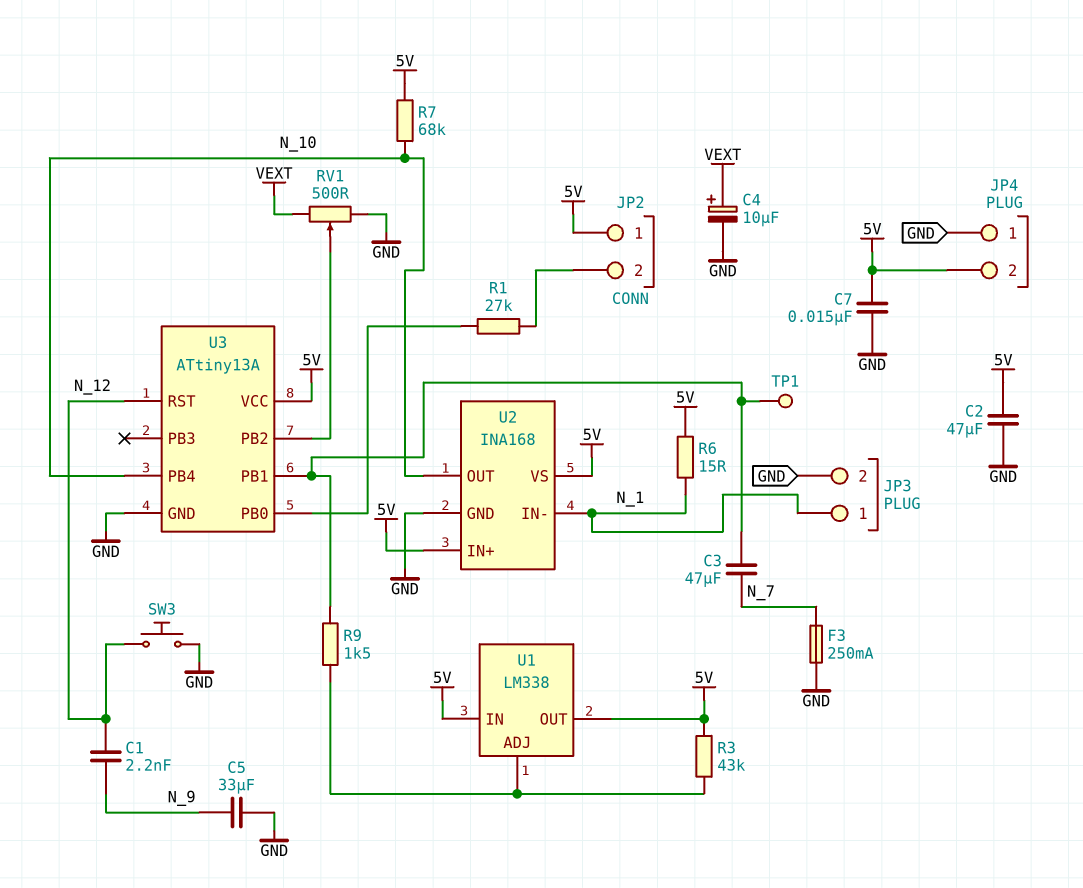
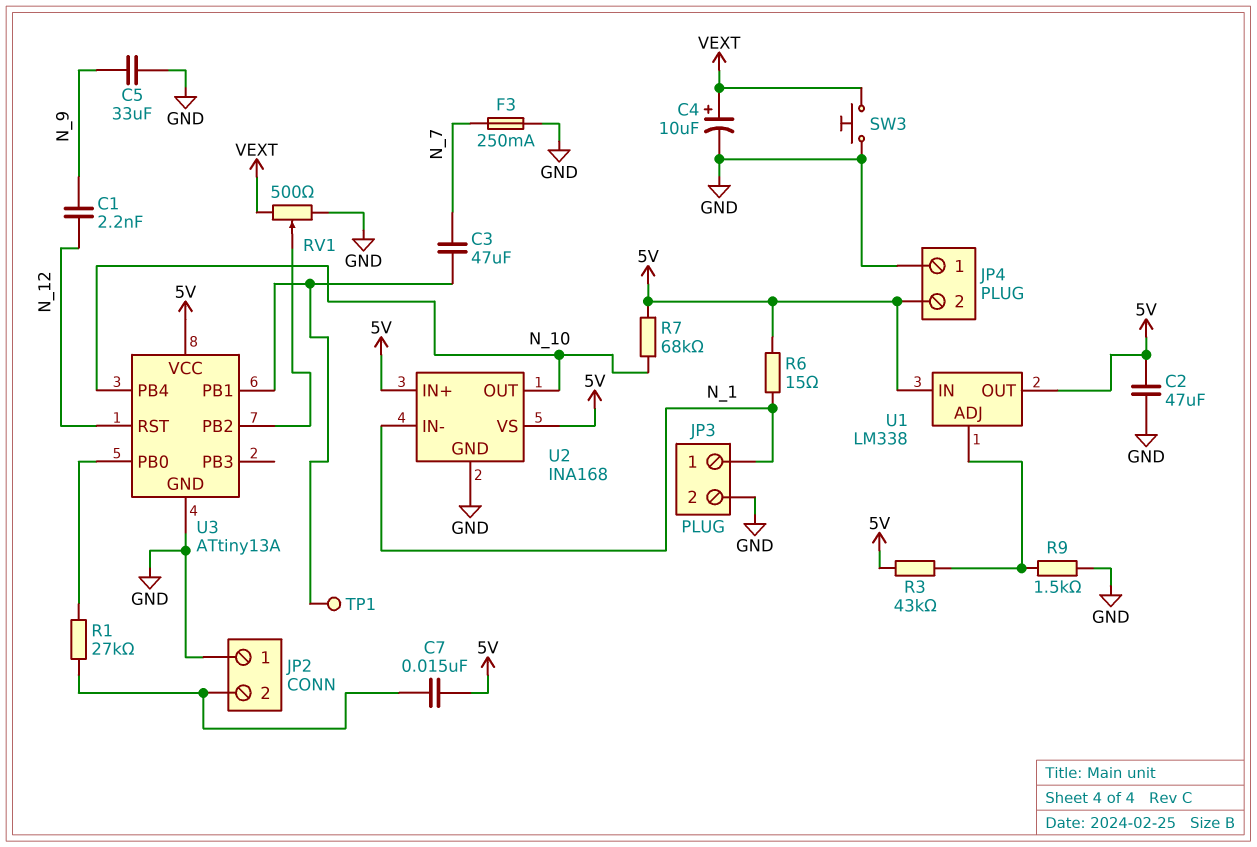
C7: 15nF (5V, GND) -> 15nF (5V, JP2/2)
JP2 pin 1: 5V -> GND
R9: 1.5k (U1/ADJ, U3/PB1) -> 1.5k (GND, U1/ADJ)
SW3: button (GND, N_12) -> button (GND, VEXT)

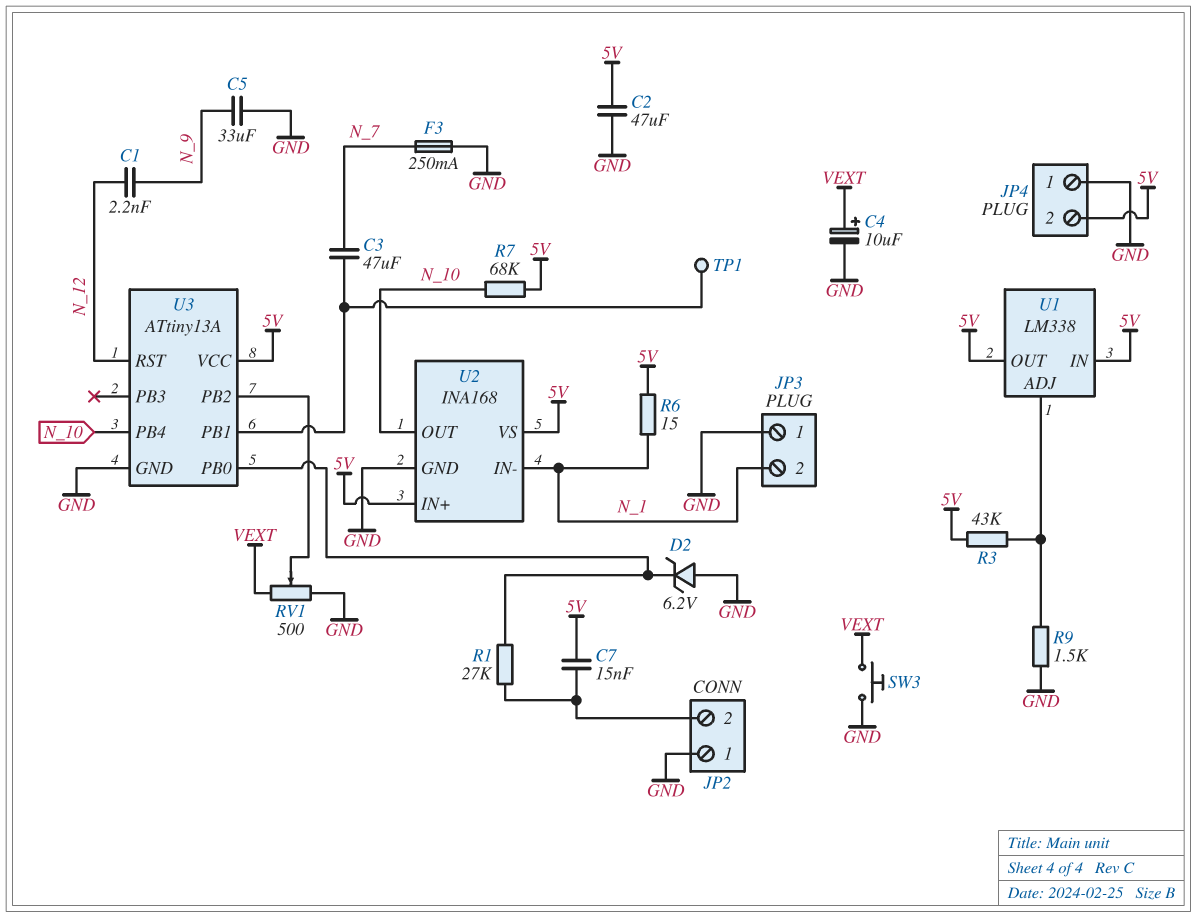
D2: none -> zener 6.2V (A GND, K U3/PB0)
JP3 pin 1: N_1 -> GND
JP3 pin 2: GND -> N_1

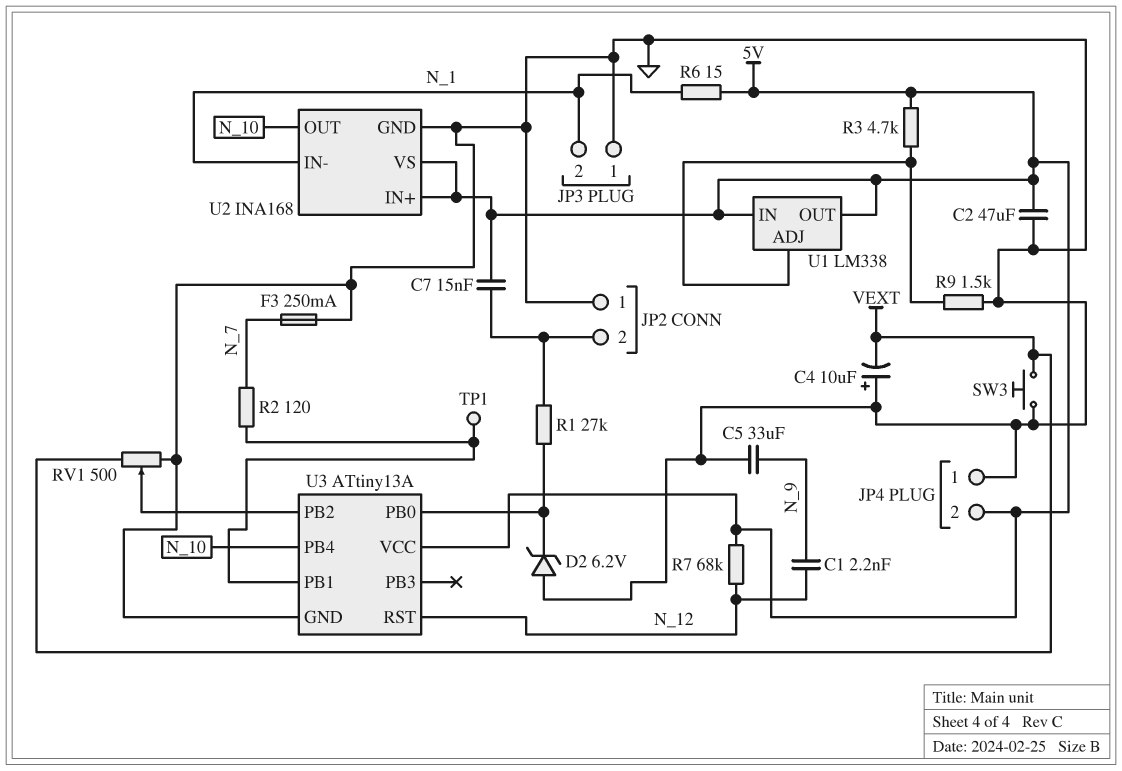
C3: 47uF (N_7, U3/PB1) -> none
C4: 10uF (plus VEXT, minus GND) -> 10uF (plus GND, minus VEXT)
R2: none -> 120 (N_7, U3/PB1)
R3: 43k (5V, U1/ADJ) -> 4.7k (5V, U1/ADJ)
R7: 68k (5V, N_10) -> 68k (5V, N_12)

